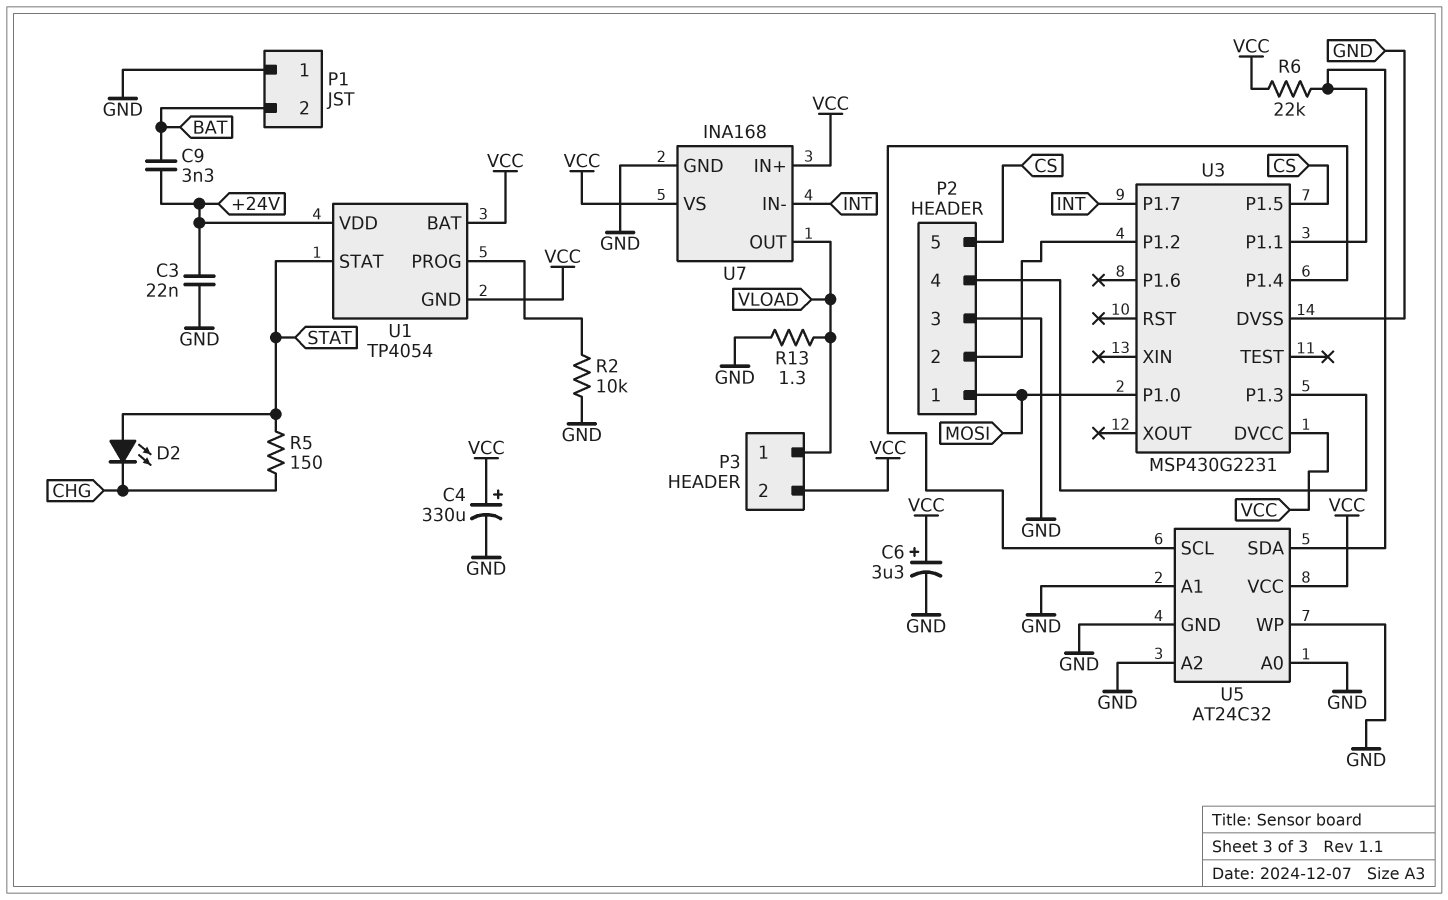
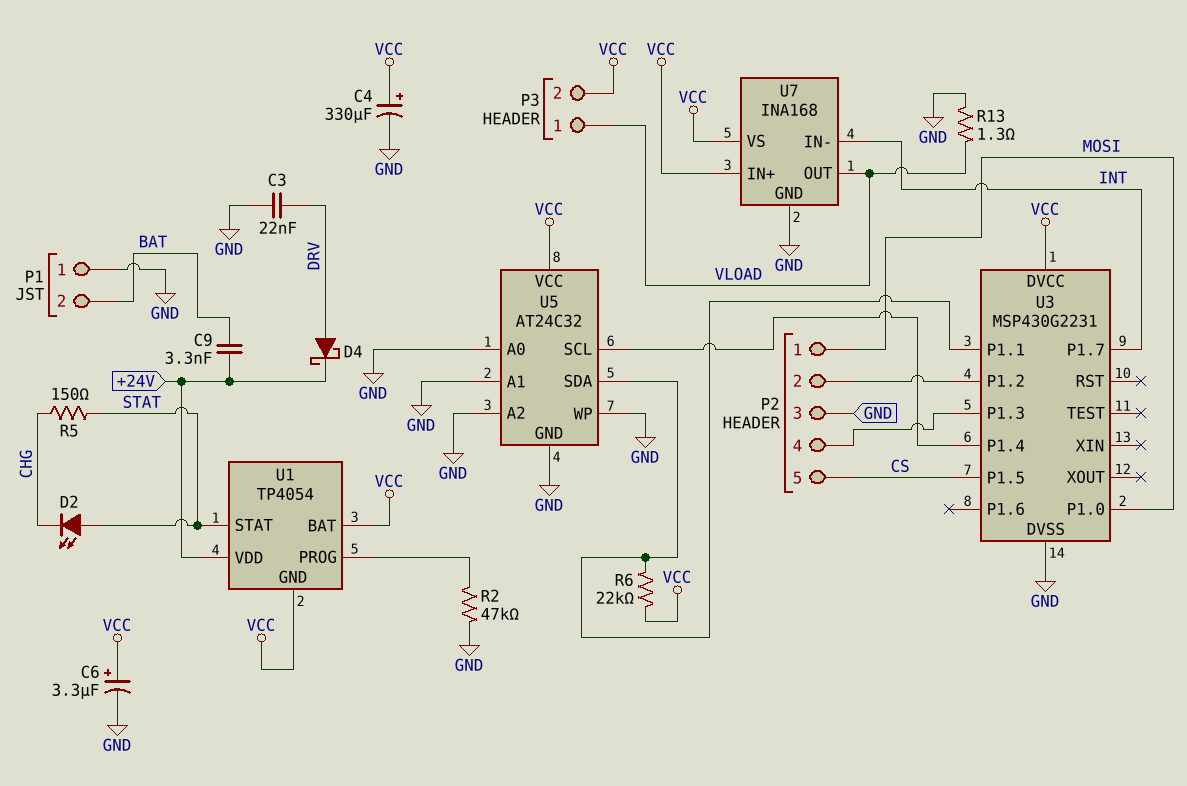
C3: 22nF (+24V, GND) -> 22nF (DRV, GND)
D4: none -> schottky (A DRV, K +24V)
R2: 10k (GND, U1/PROG) -> 47k (GND, U1/PROG)

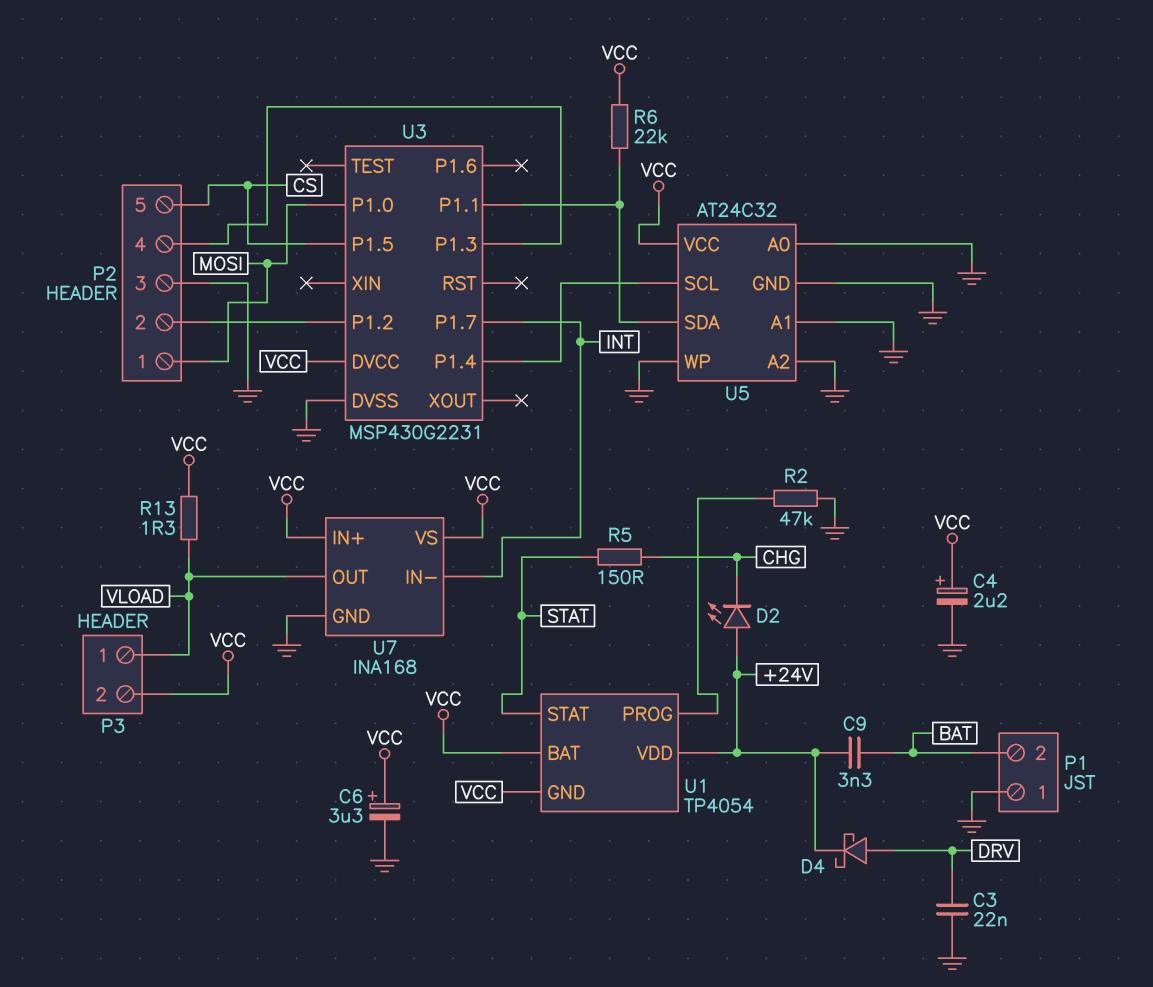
C4: 330uF (plus VCC, minus GND) -> 2.2uF (plus VCC, minus GND)
D2: LED (A STAT, K CHG) -> LED (A +24V, K CHG)
R13: 1.3 (GND, VLOAD) -> 1.3 (VCC, VLOAD)

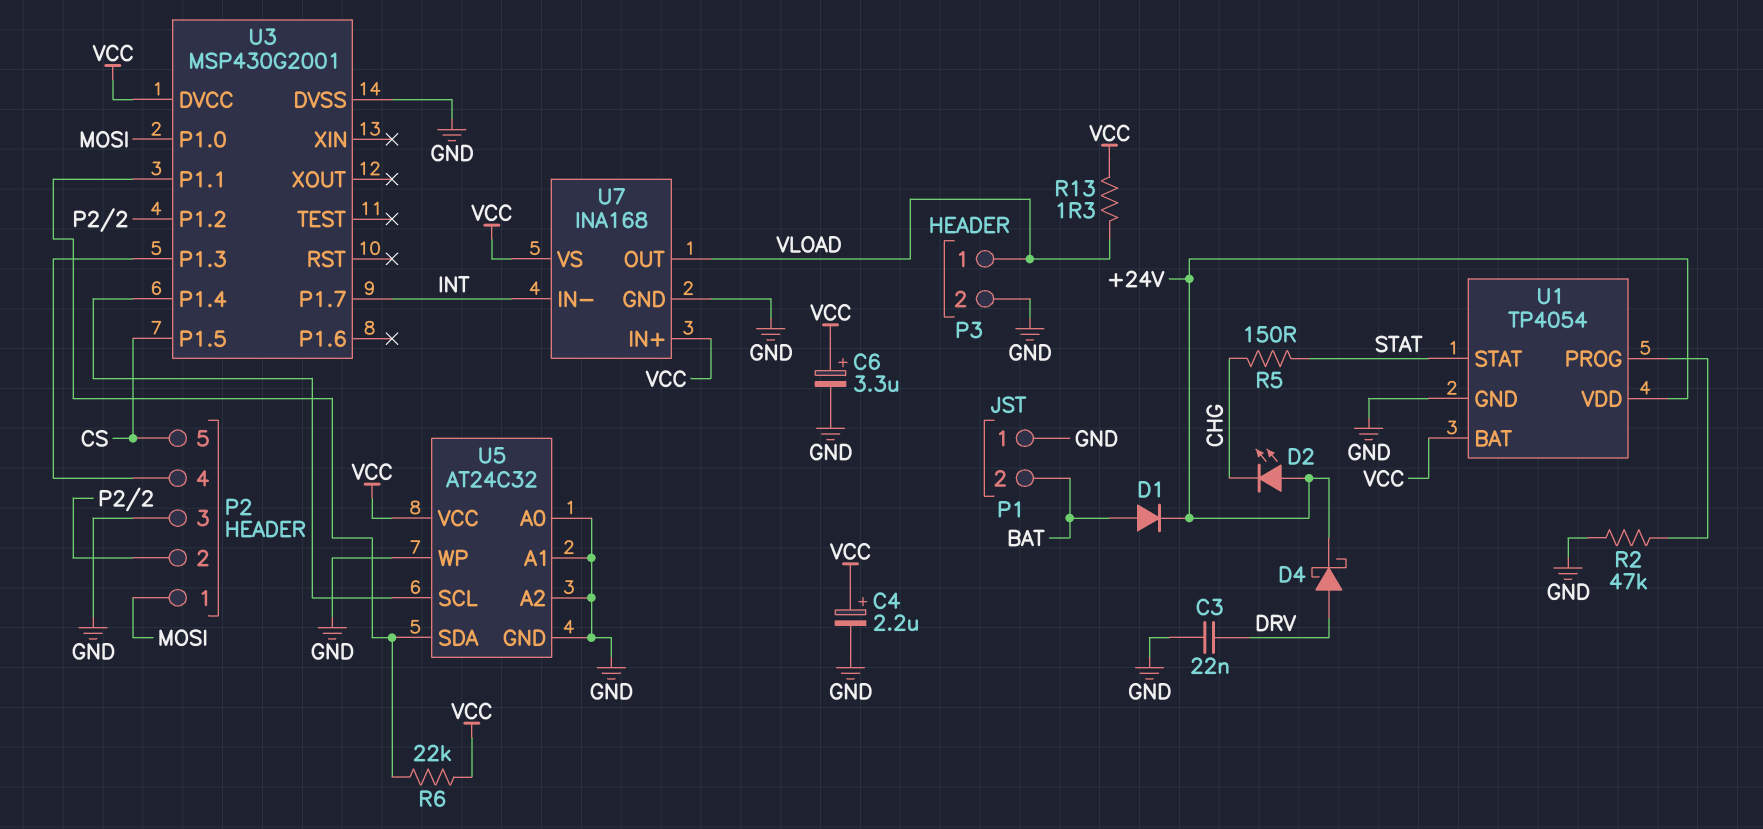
C9: 3.3nF (+24V, BAT) -> none
D1: none -> diode (A BAT, K +24V)
P3 pin 2: VCC -> GND
U1 pin GND: VCC -> GND
U3: MSP430G2231 -> MSP430G2001

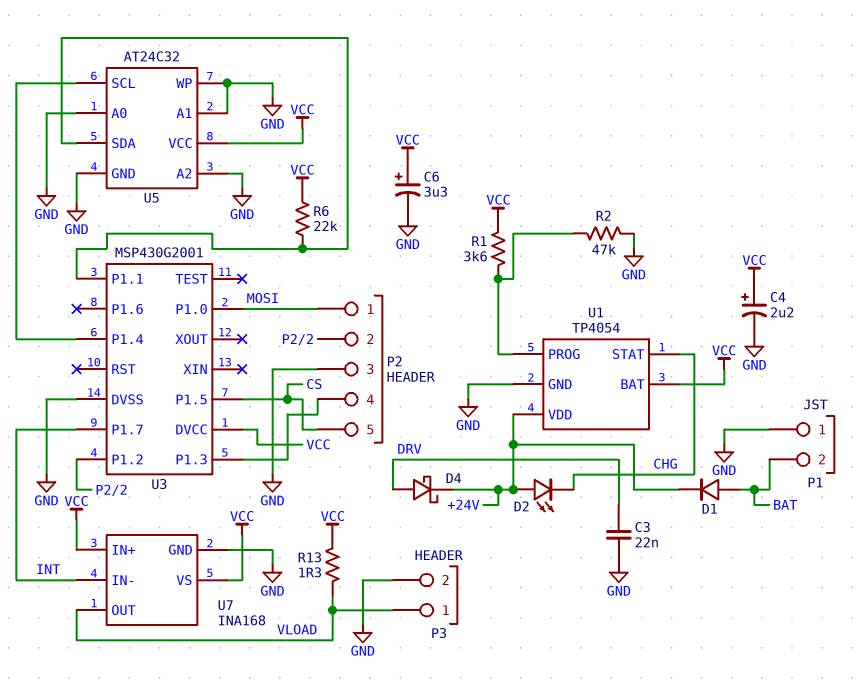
R1: none -> 3.6k (U1/PROG, VCC)
R5: 150 (CHG, STAT) -> none
U1 pin STAT: STAT -> CHG

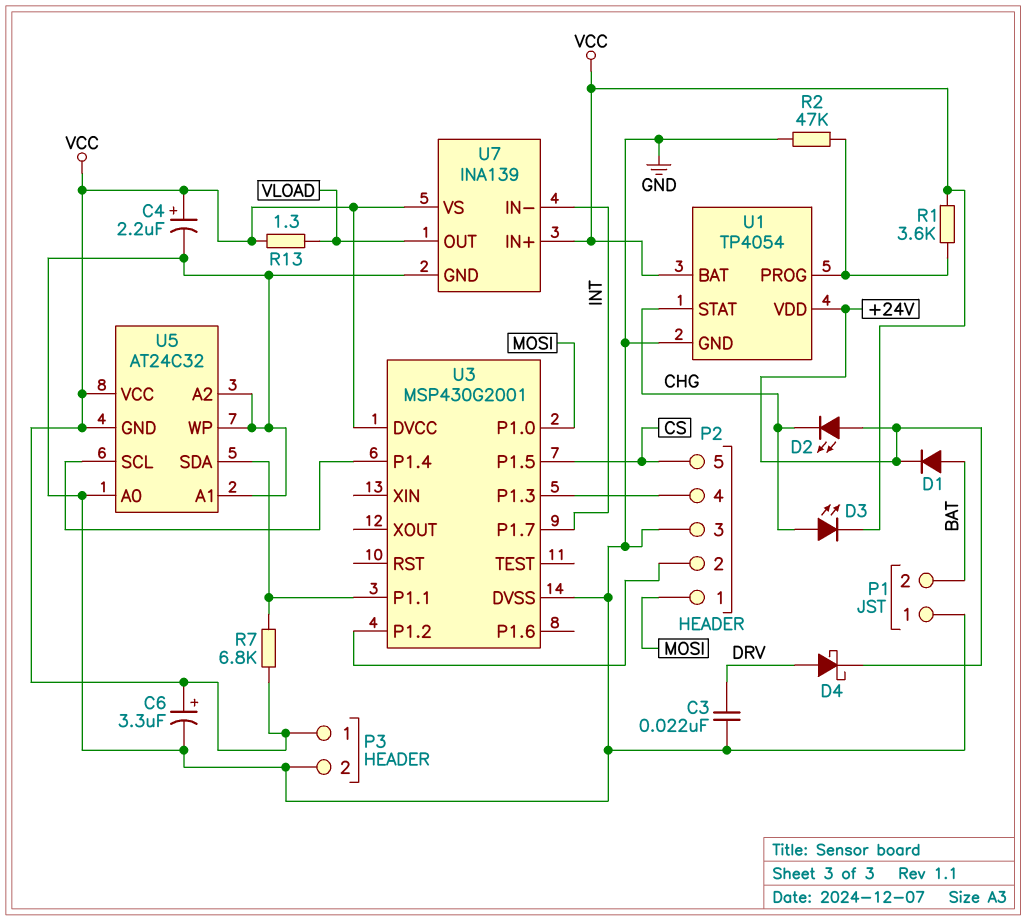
D3: none -> LED (A CHG, K VCC)
P3 pin 1: VLOAD -> VCC
R6: 22k (U3/P1.1, VCC) -> none
R7: none -> 6.8k (U3/P1.1, VCC)
U5 pin GND: GND -> VCC
U7: INA168 -> INA139

